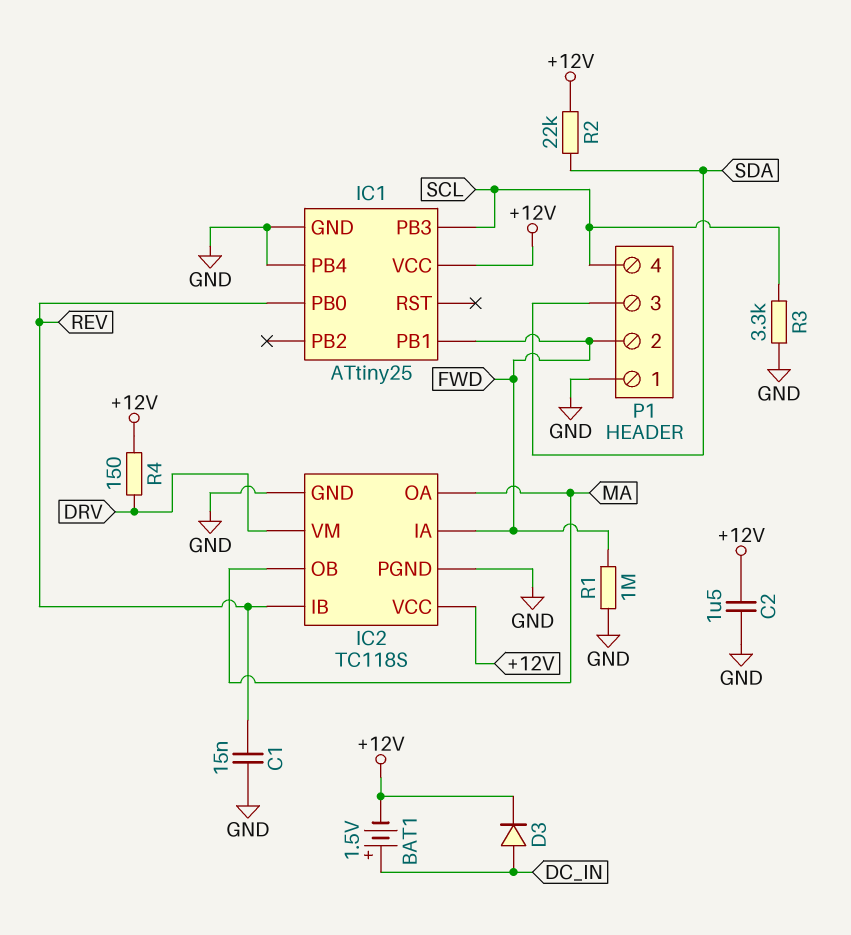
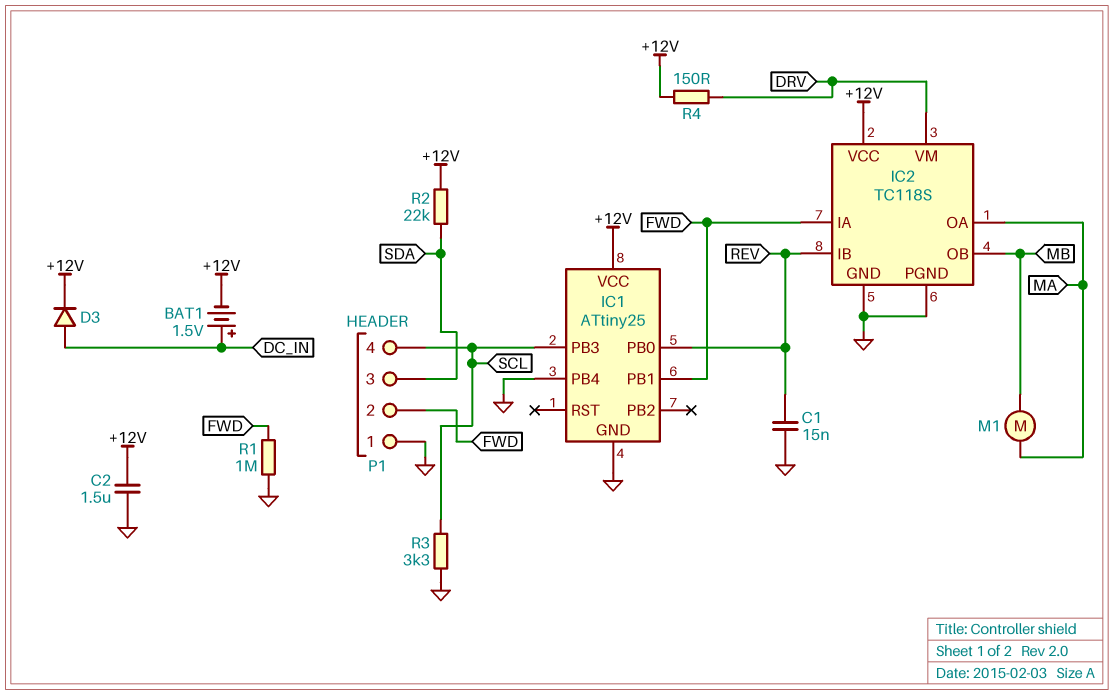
IC2 pin OB: MA -> MB
M1: none -> motor (MA, MB)

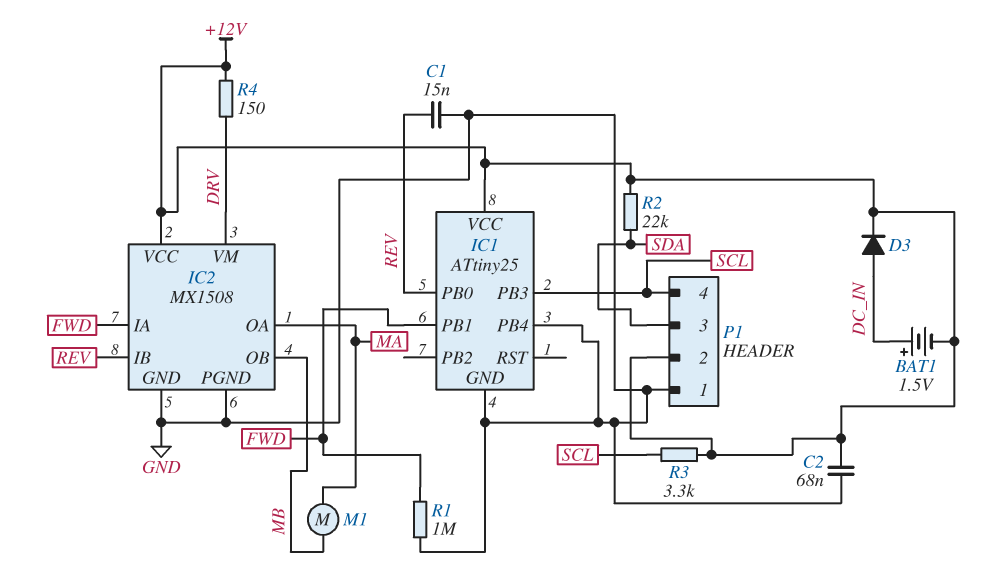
C2: 1.5uF (+12V, GND) -> 68nF (+12V, GND)
IC2: TC118S -> MX1508
P1 pin 2: FWD -> +12V
R3: 3.3k (GND, SCL) -> 3.3k (+12V, SCL)

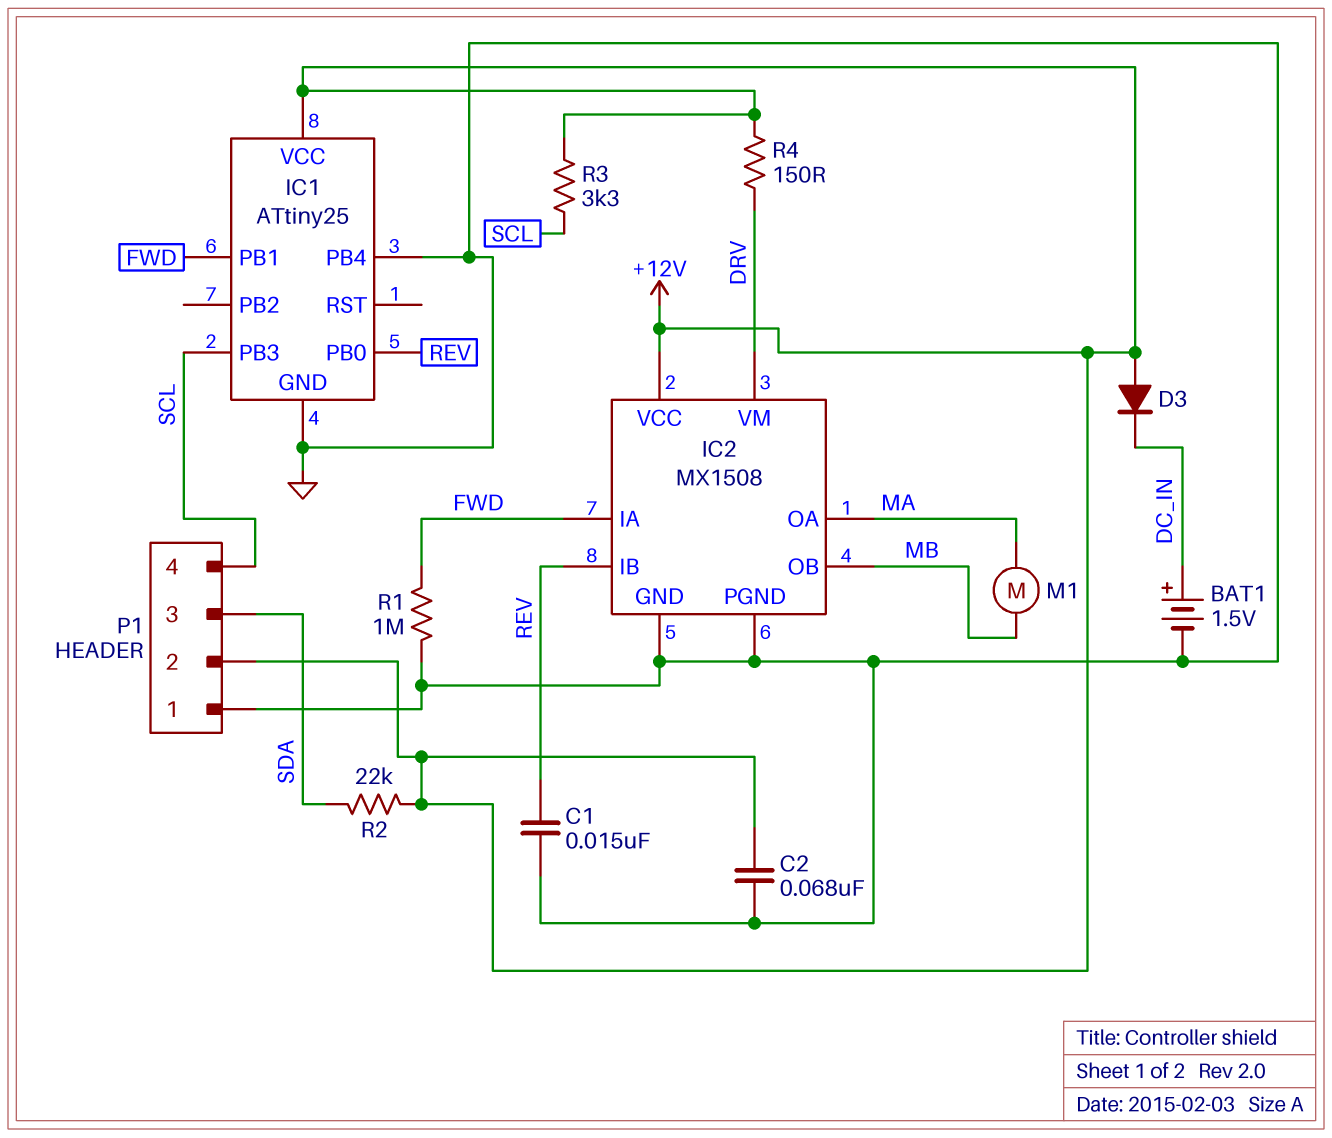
BAT1: 1.5V (plus DC_IN, minus +12V) -> 1.5V (plus DC_IN, minus GND)
D3: diode (A DC_IN, K +12V) -> diode (A +12V, K DC_IN)

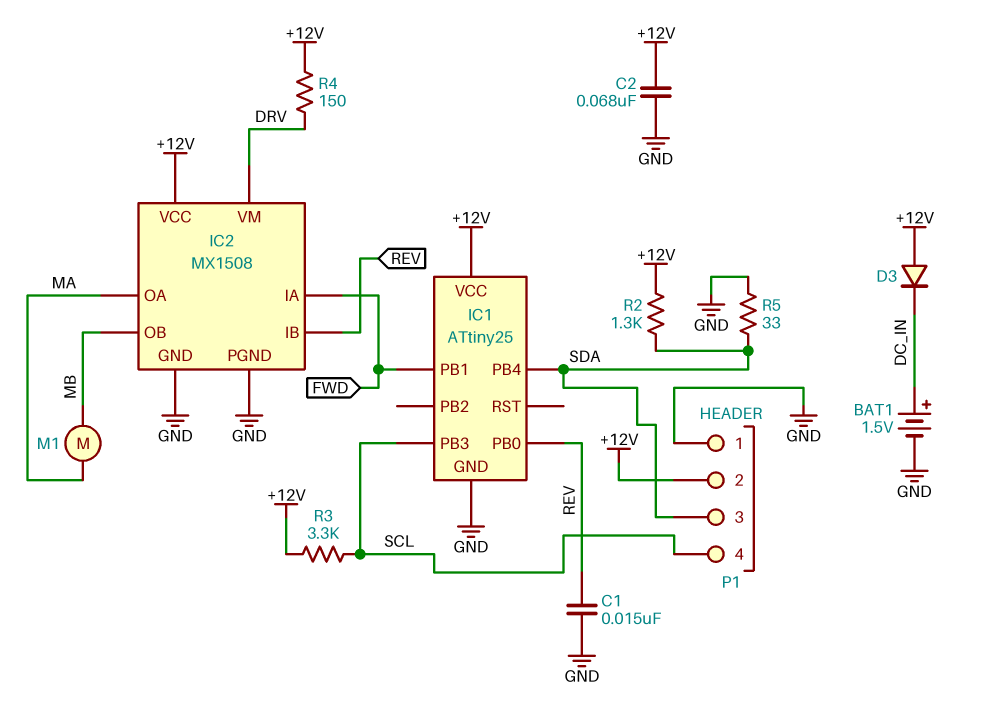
IC1 pin PB4: GND -> SDA
R1: 1M (FWD, GND) -> none
R2: 22k (+12V, SDA) -> 1.3k (+12V, SDA)
R5: none -> 33 (GND, SDA)

